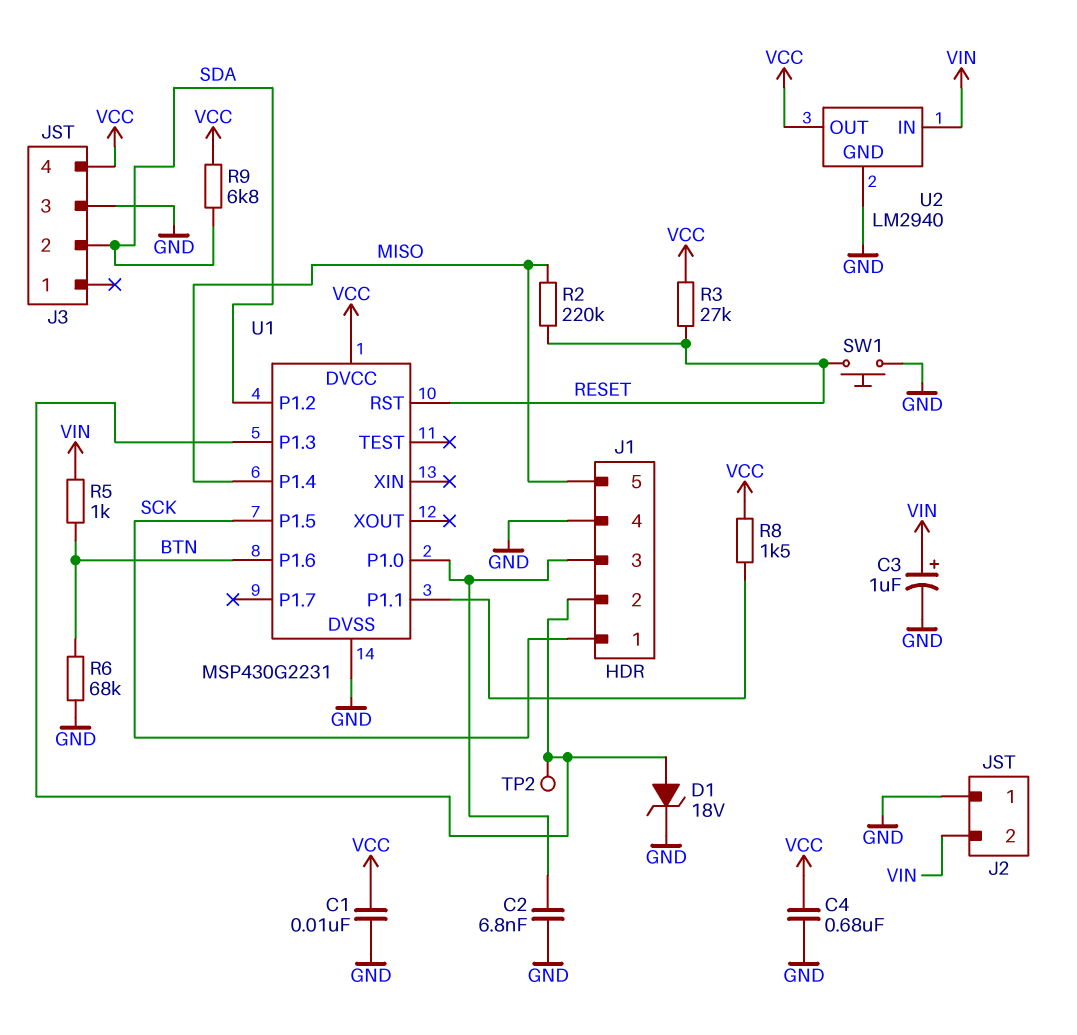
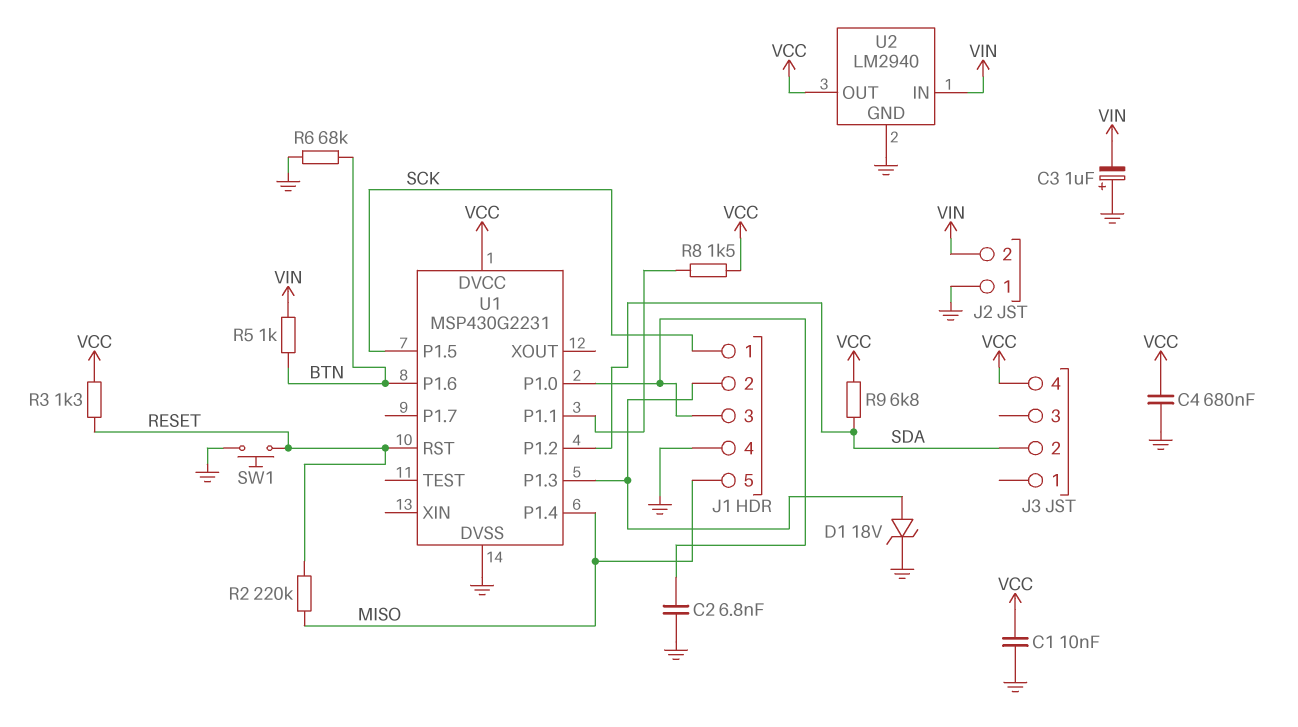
C3: 1uF (plus VIN, minus GND) -> 1uF (plus GND, minus VIN)
J3 pin 3: GND -> none
R3: 27k (RESET, VCC) -> 1.3k (RESET, VCC)
TP2: test point (J1/2) -> none

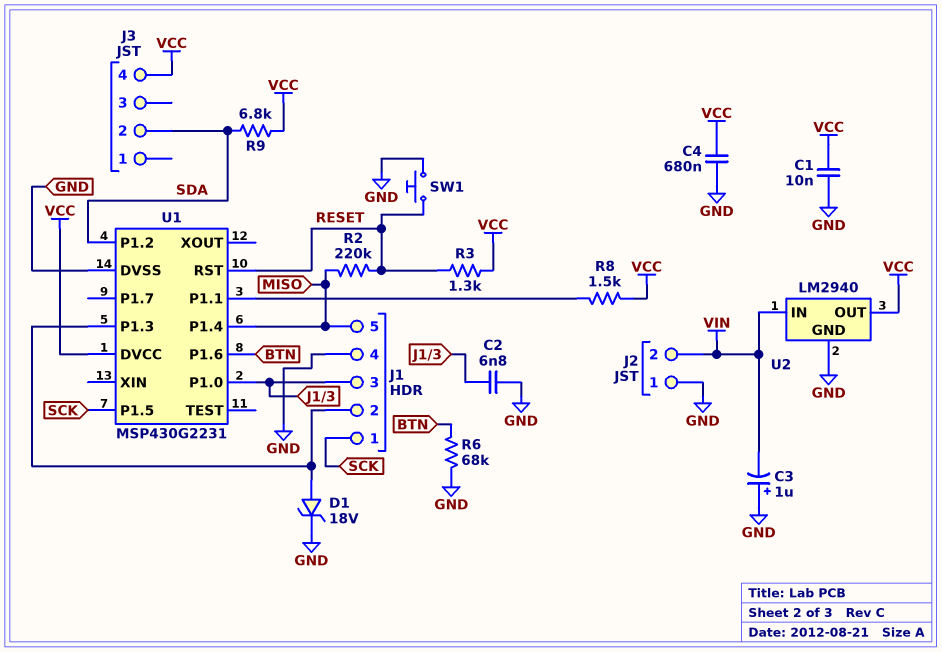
R5: 1k (BTN, VIN) -> none

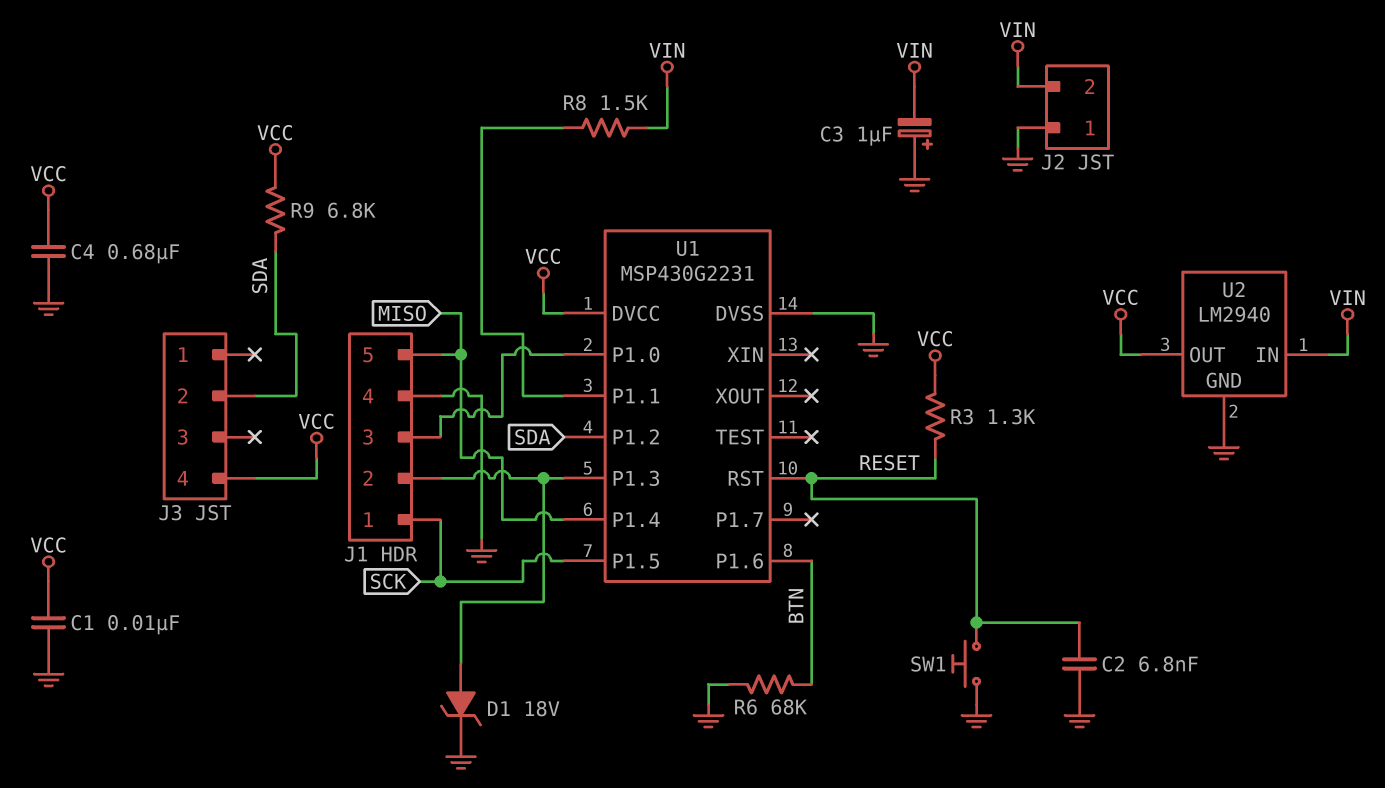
C2: 6.8nF (GND, J1/3) -> 6.8nF (GND, RESET)
R2: 220k (MISO, RESET) -> none
R8: 1.5k (U1/P1.1, VCC) -> 1.5k (U1/P1.1, VIN)

